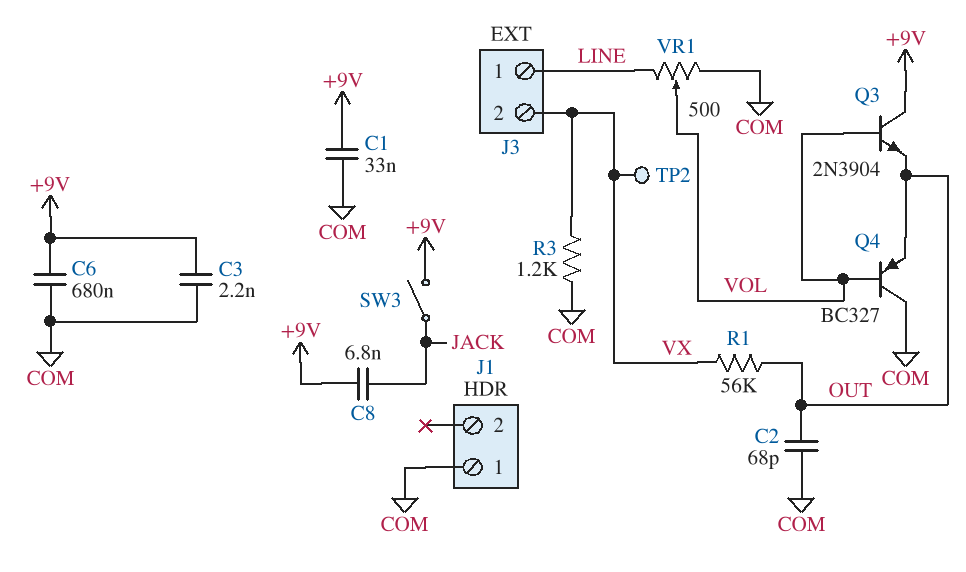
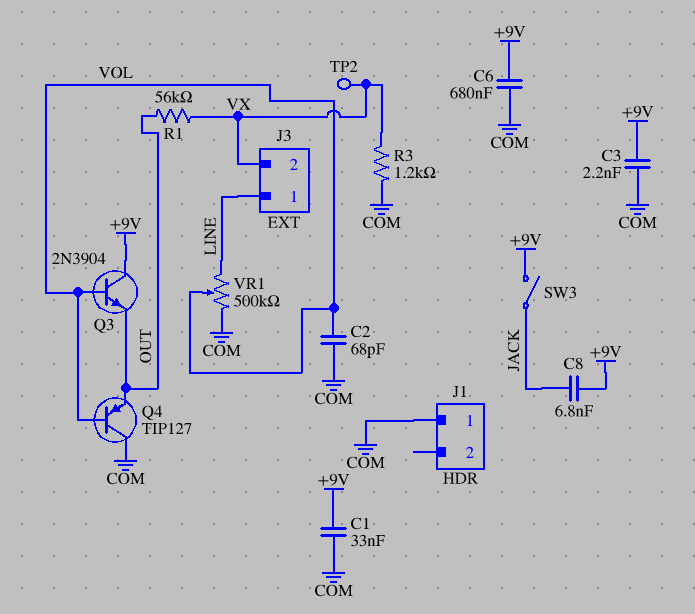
C2: 68pF (COM, OUT) -> 68pF (COM, VOL)
Q4: PNP BC327 (B VOL, C COM, E OUT) -> PNP TIP127 (B VOL, C COM, E OUT)
VR1: 500 (COM, LINE, wiper VOL) -> 500k (COM, LINE, wiper VOL)

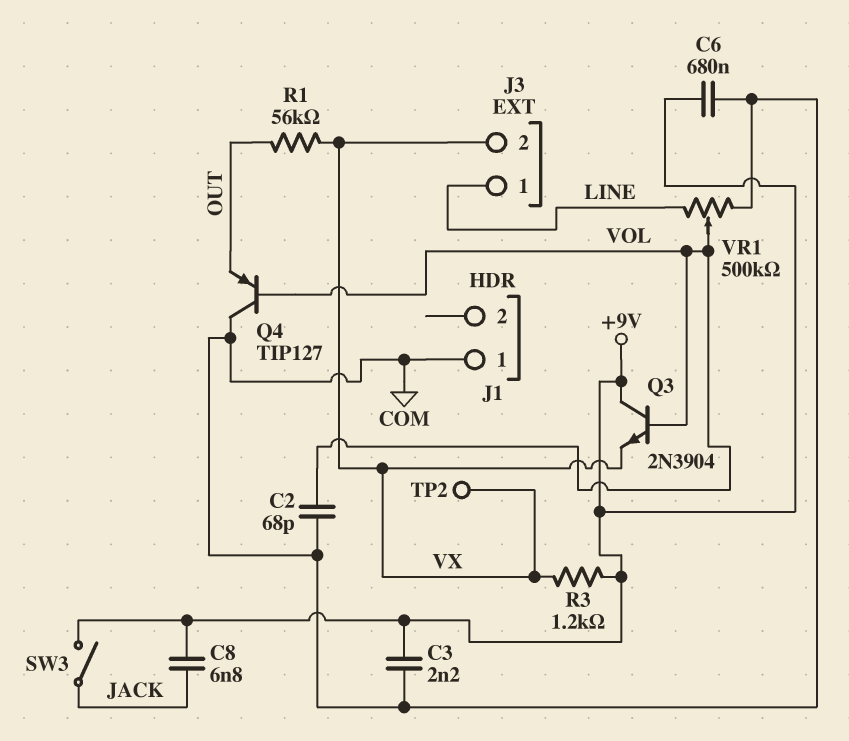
C1: 33nF (+9V, COM) -> none
Q3: NPN 2N3904 (B VOL, C +9V, E OUT) -> NPN 2N3904 (B VOL, C +9V, E VX)
R3: 1.2k (COM, VX) -> 1.2k (+9V, VX)

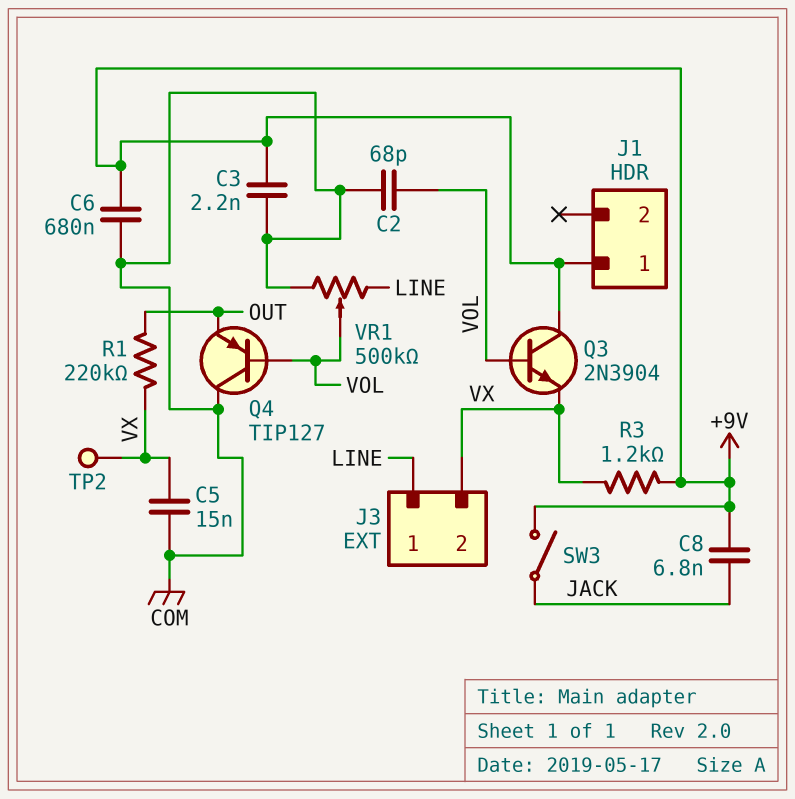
C5: none -> 15nF (COM, VX)
J1 pin 1: COM -> +9V
R1: 56k (OUT, VX) -> 220k (OUT, VX)

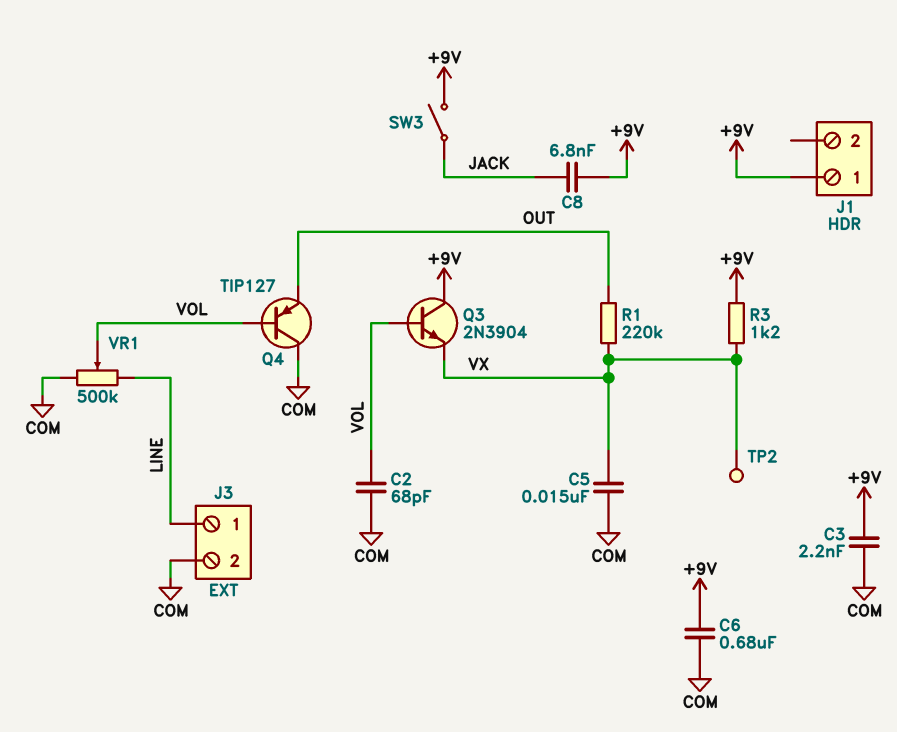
J3 pin 2: VX -> COM

